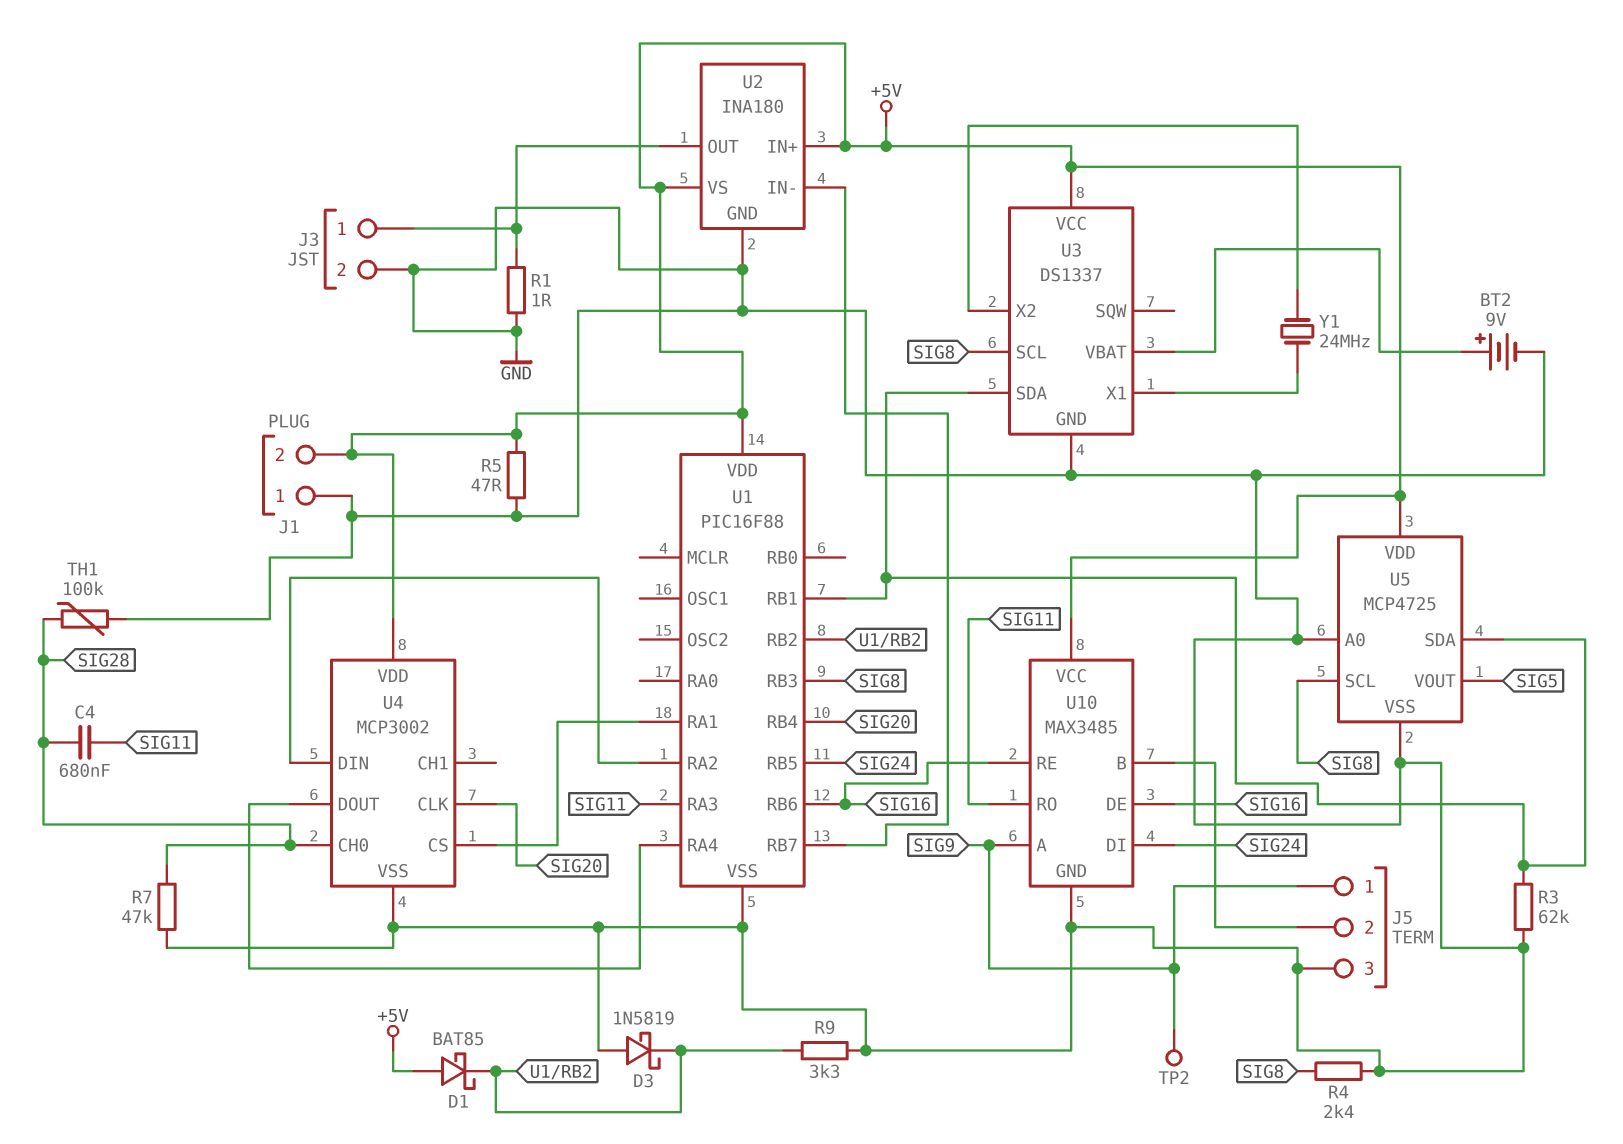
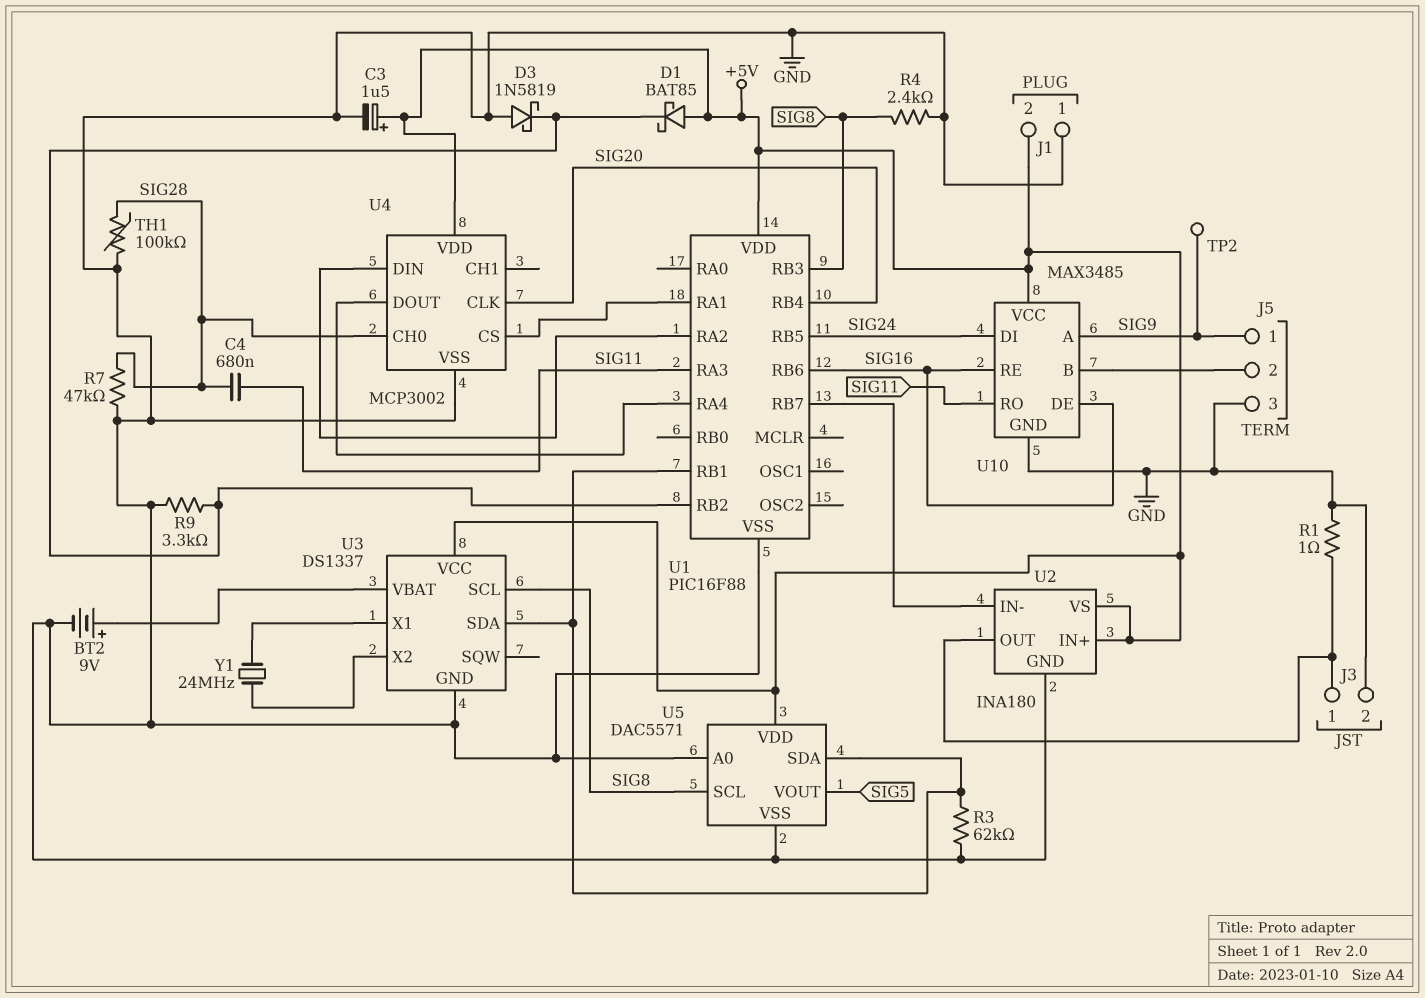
C3: none -> 1.5uF (plus +5V, minus GND)
R5: 47 (+5V, GND) -> none
U5: MCP4725 -> DAC5571

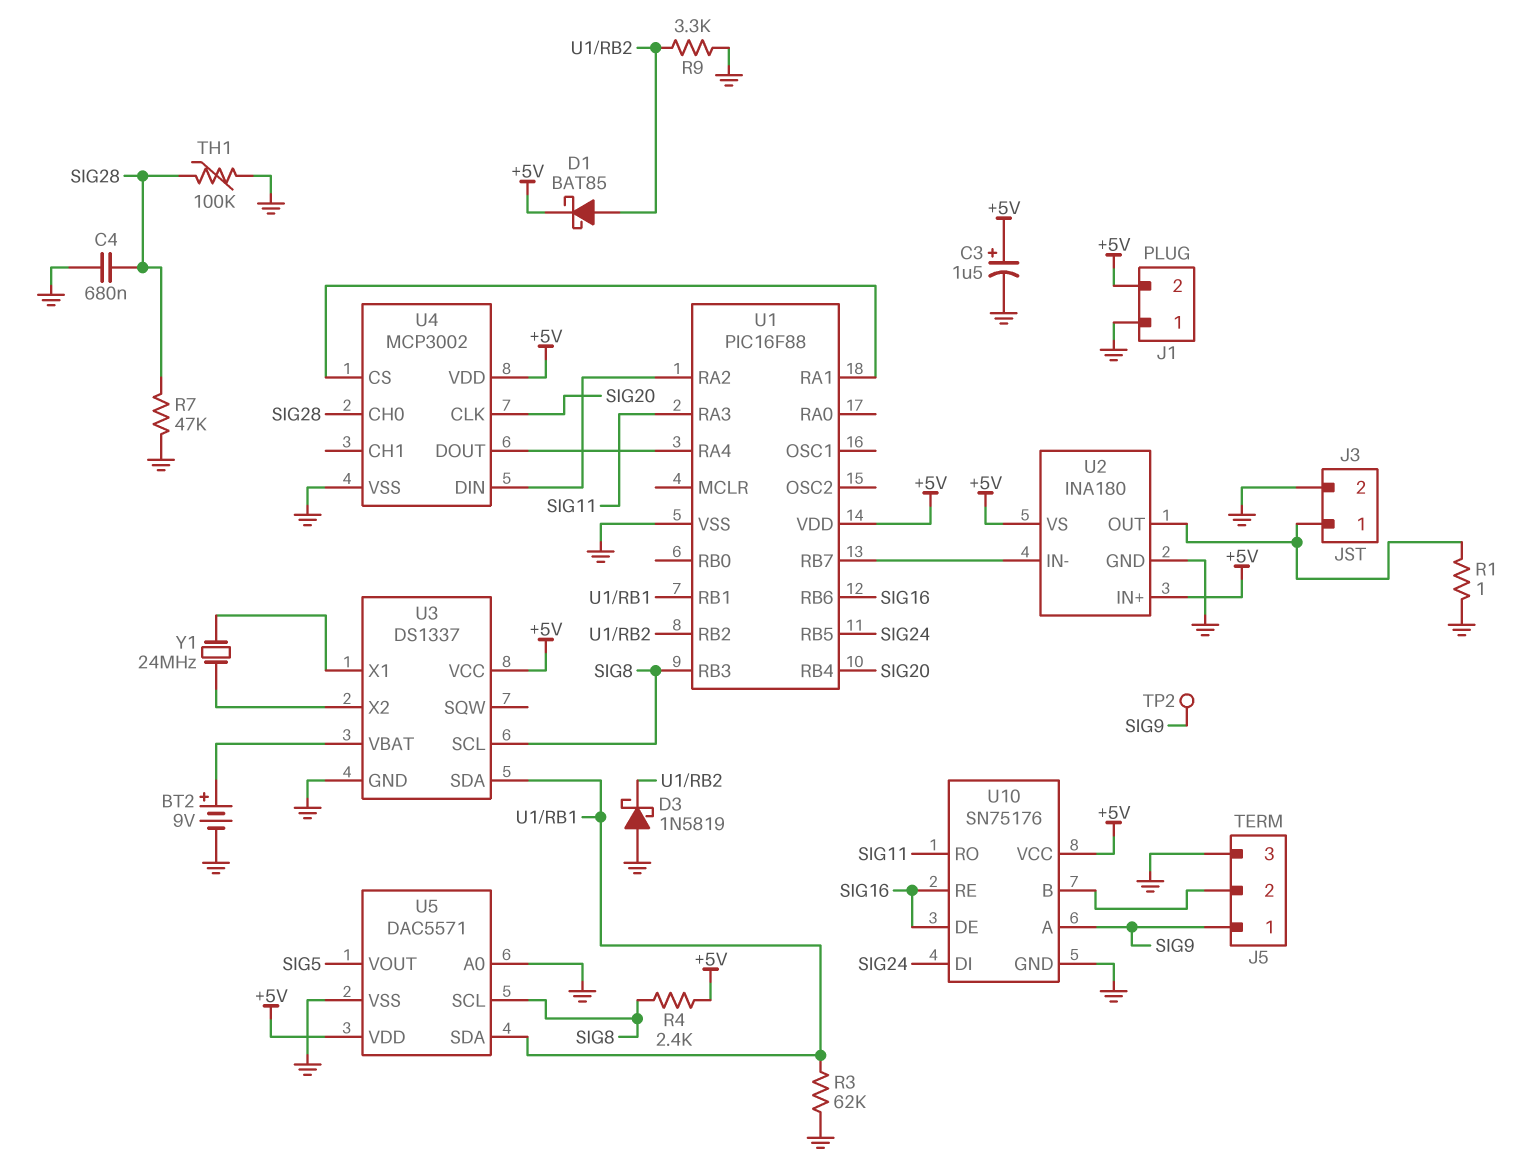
C4: 680nF (SIG11, SIG28) -> 680nF (GND, SIG28)
D1: schottky BAT85 (A +5V, K U1/RB2) -> schottky BAT85 (A U1/RB2, K +5V)
R4: 2.4k (GND, SIG8) -> 2.4k (+5V, SIG8)
U10: MAX3485 -> SN75176

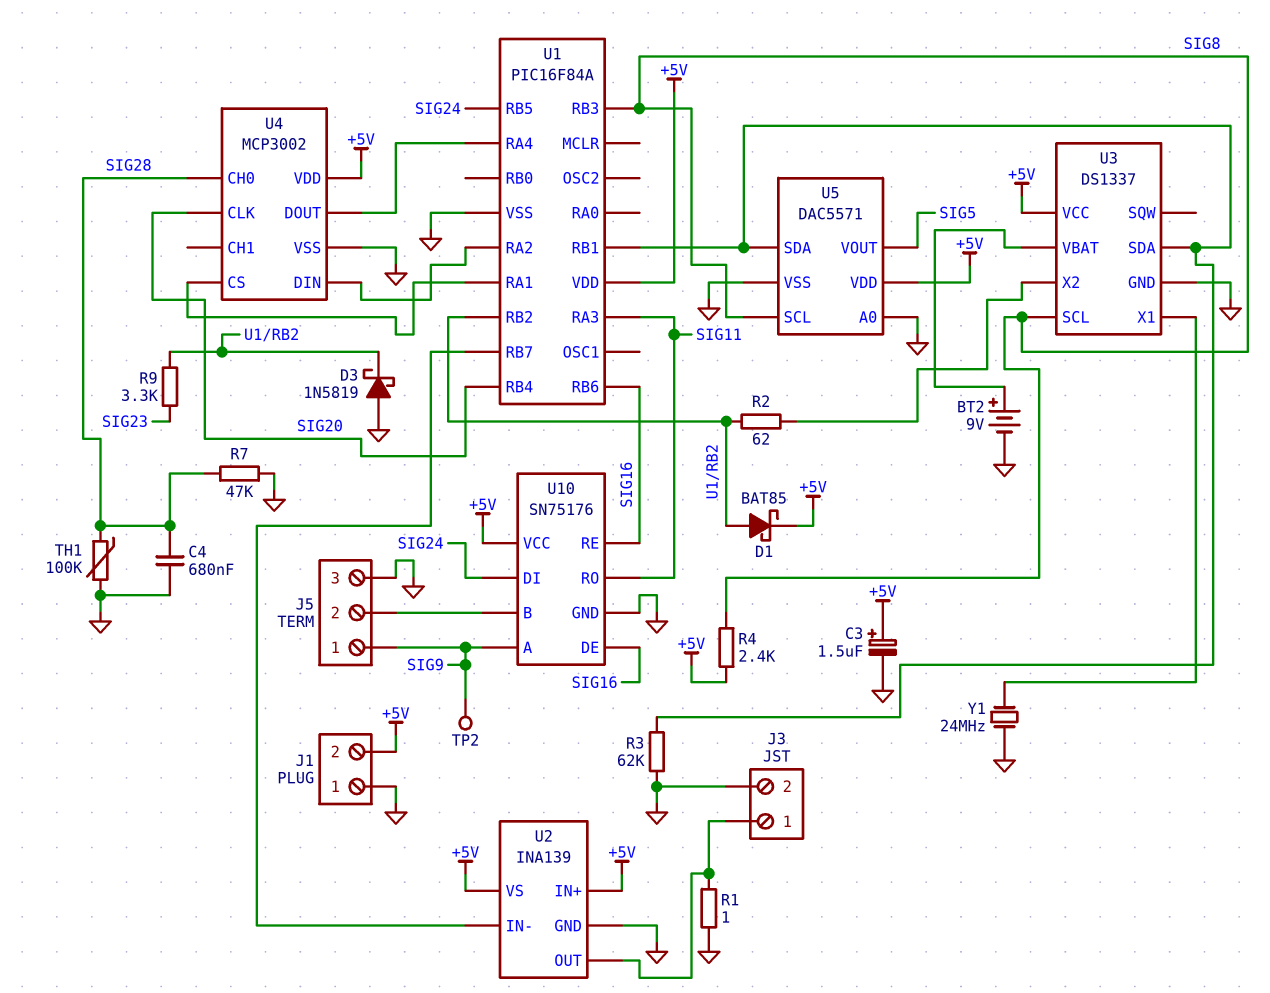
R2: none -> 62 (U1/RB2, U3/X2)
R9: 3.3k (GND, U1/RB2) -> 3.3k (SIG23, U1/RB2)
U1: PIC16F88 -> PIC16F84A
U2: INA180 -> INA139
Y1: 24MHz (U3/X1, U3/X2) -> 24MHz (GND, U3/X1)

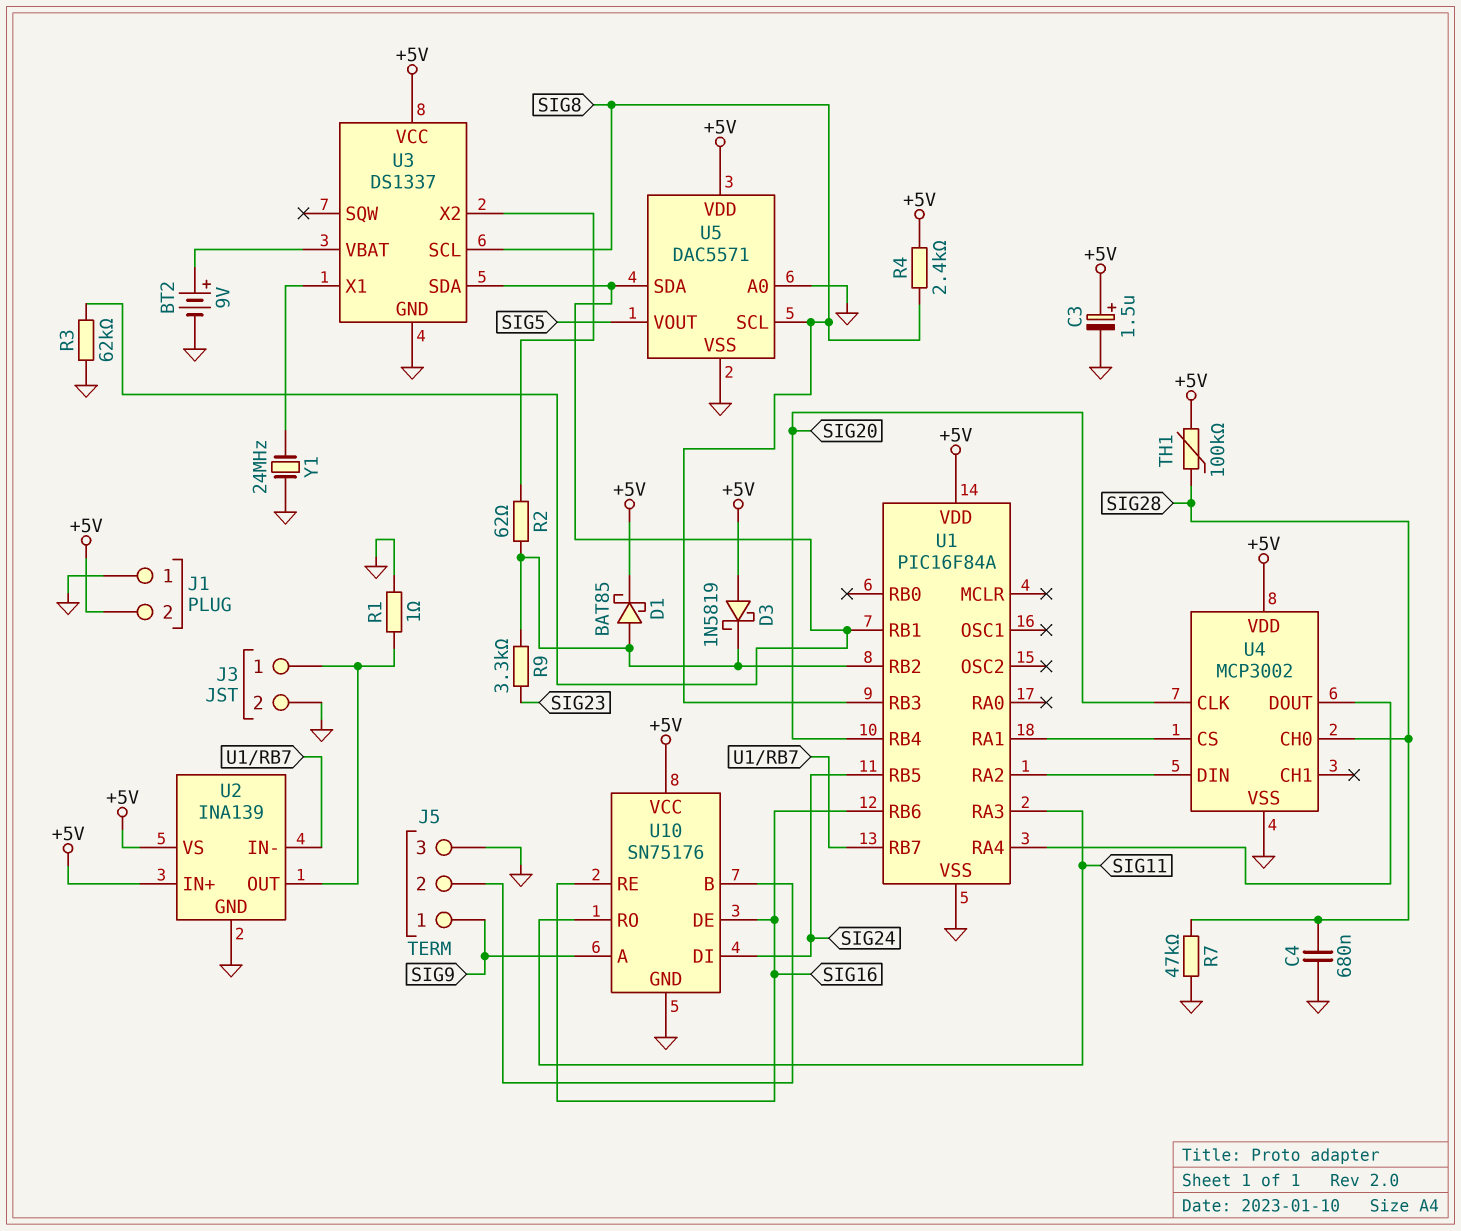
D3: schottky 1N5819 (A GND, K U1/RB2) -> schottky 1N5819 (A +5V, K U1/RB2)
TH1: 100k (GND, SIG28) -> 100k (+5V, SIG28)
TP2: test point (SIG9) -> none

